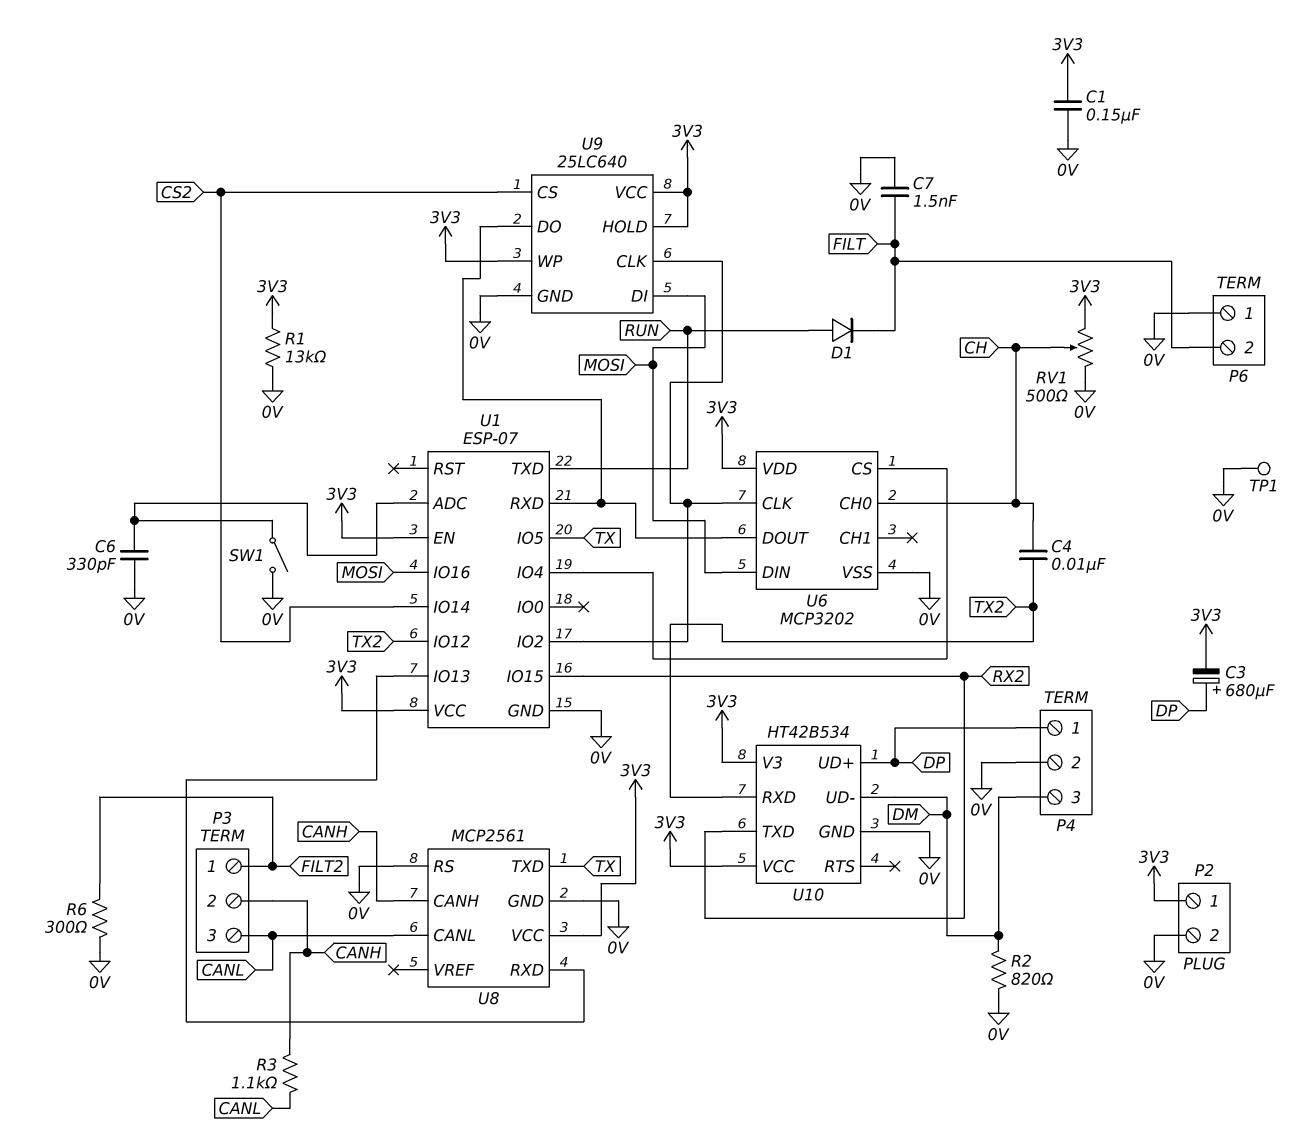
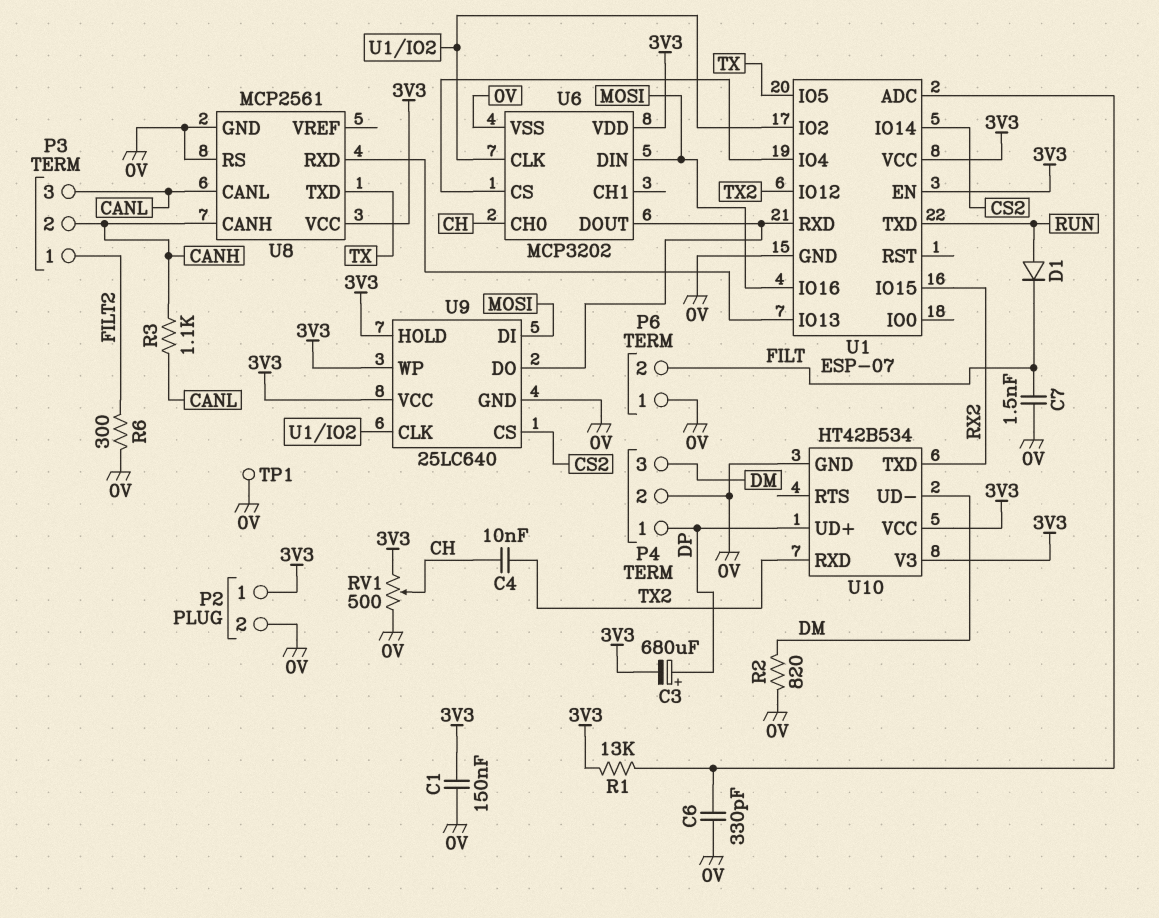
R1: 13k (0V, 3V3) -> 13k (3V3, U1/ADC)
SW1: switch (0V, U1/ADC) -> none

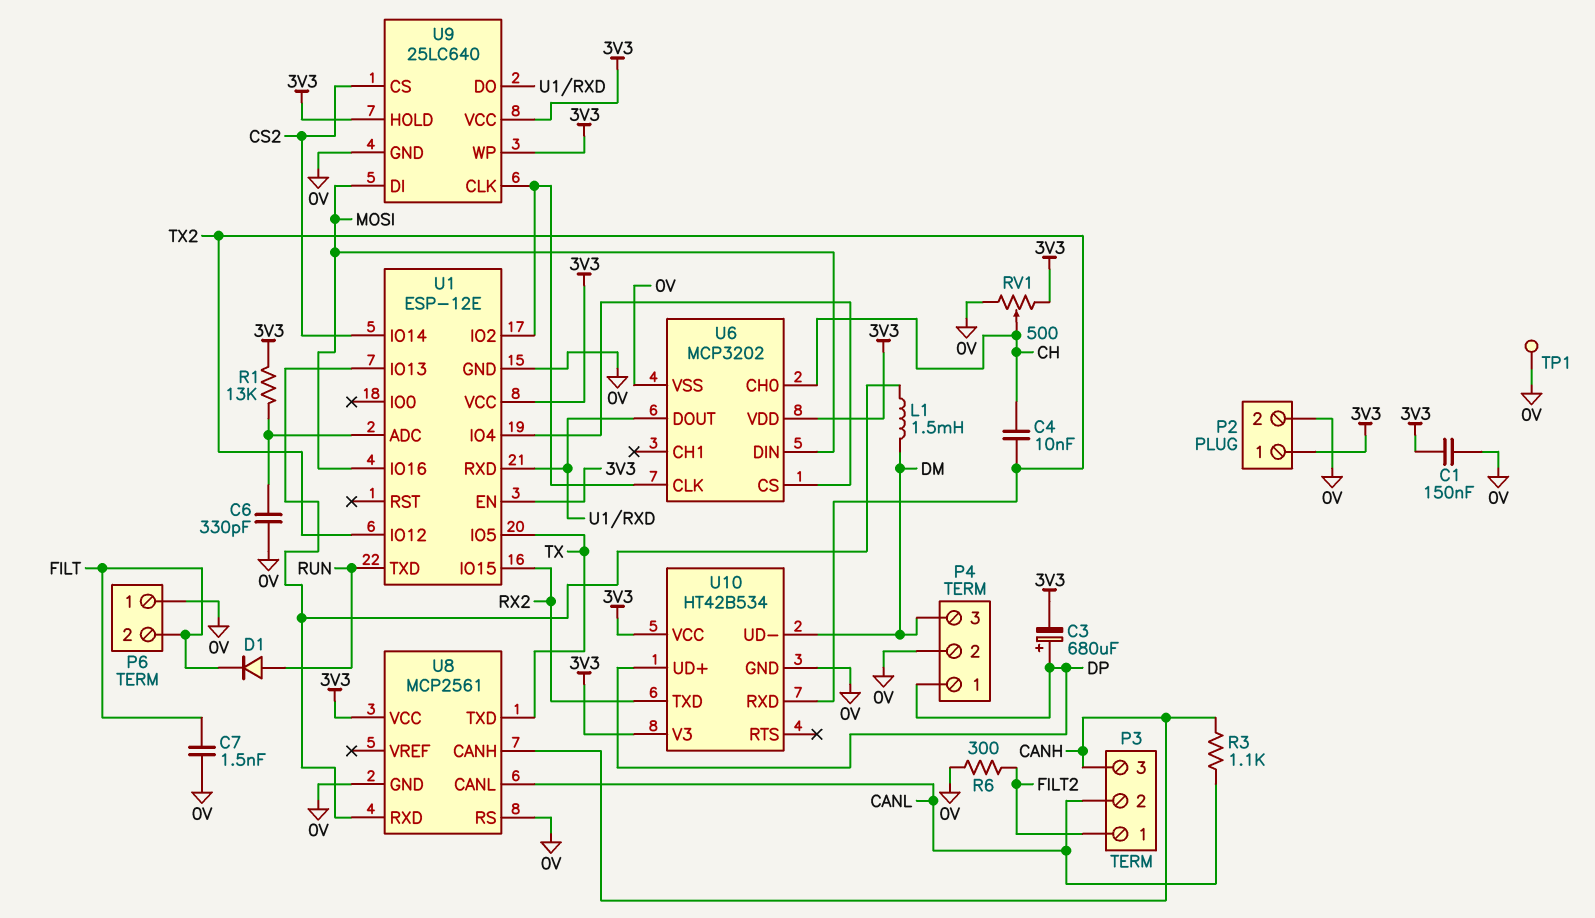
L1: none -> 1.5mH (DM, U1/IO13)
P3 pin 2: CANH -> CANL
P3 pin 3: CANL -> CANH
R2: 820 (0V, DM) -> none
U1: ESP-07 -> ESP-12E

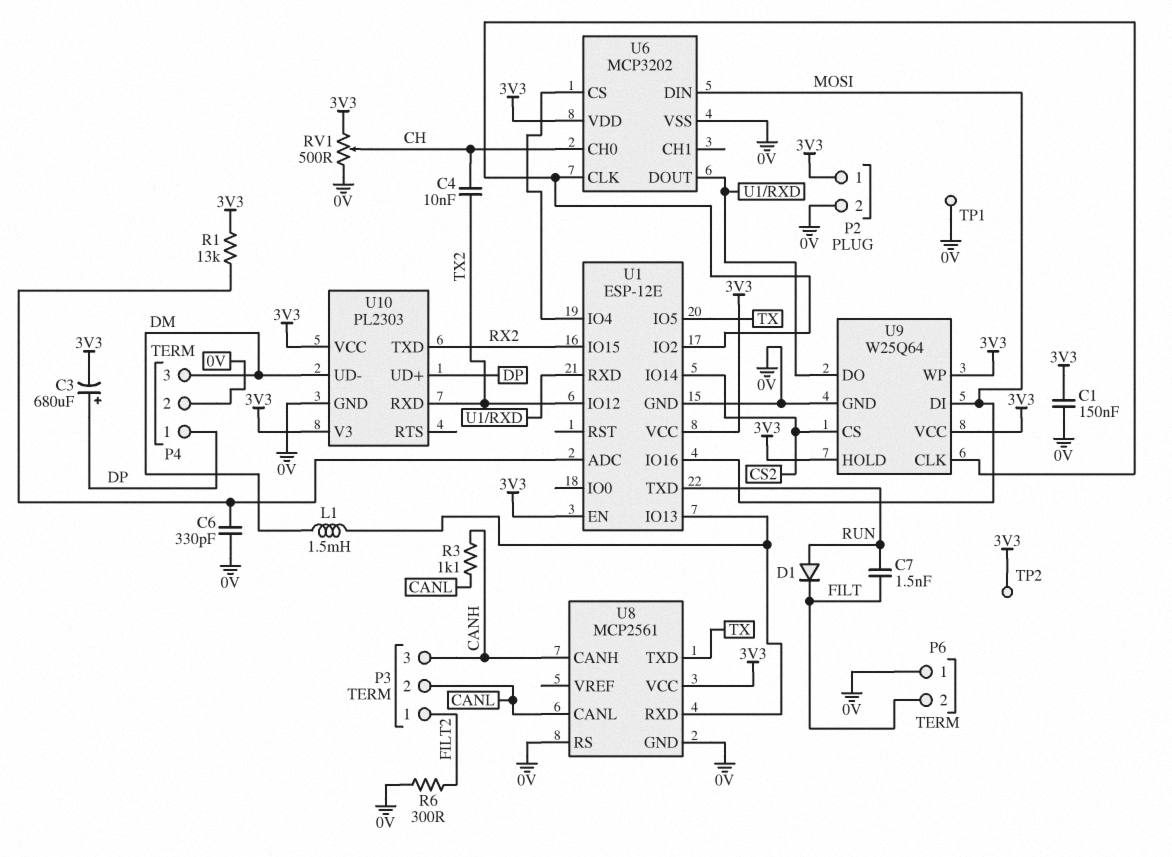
C7: 1.5nF (0V, FILT) -> 1.5nF (FILT, RUN)
TP2: none -> test point (3V3)
U9: 25LC640 -> W25Q64
U10: HT42B534 -> PL2303

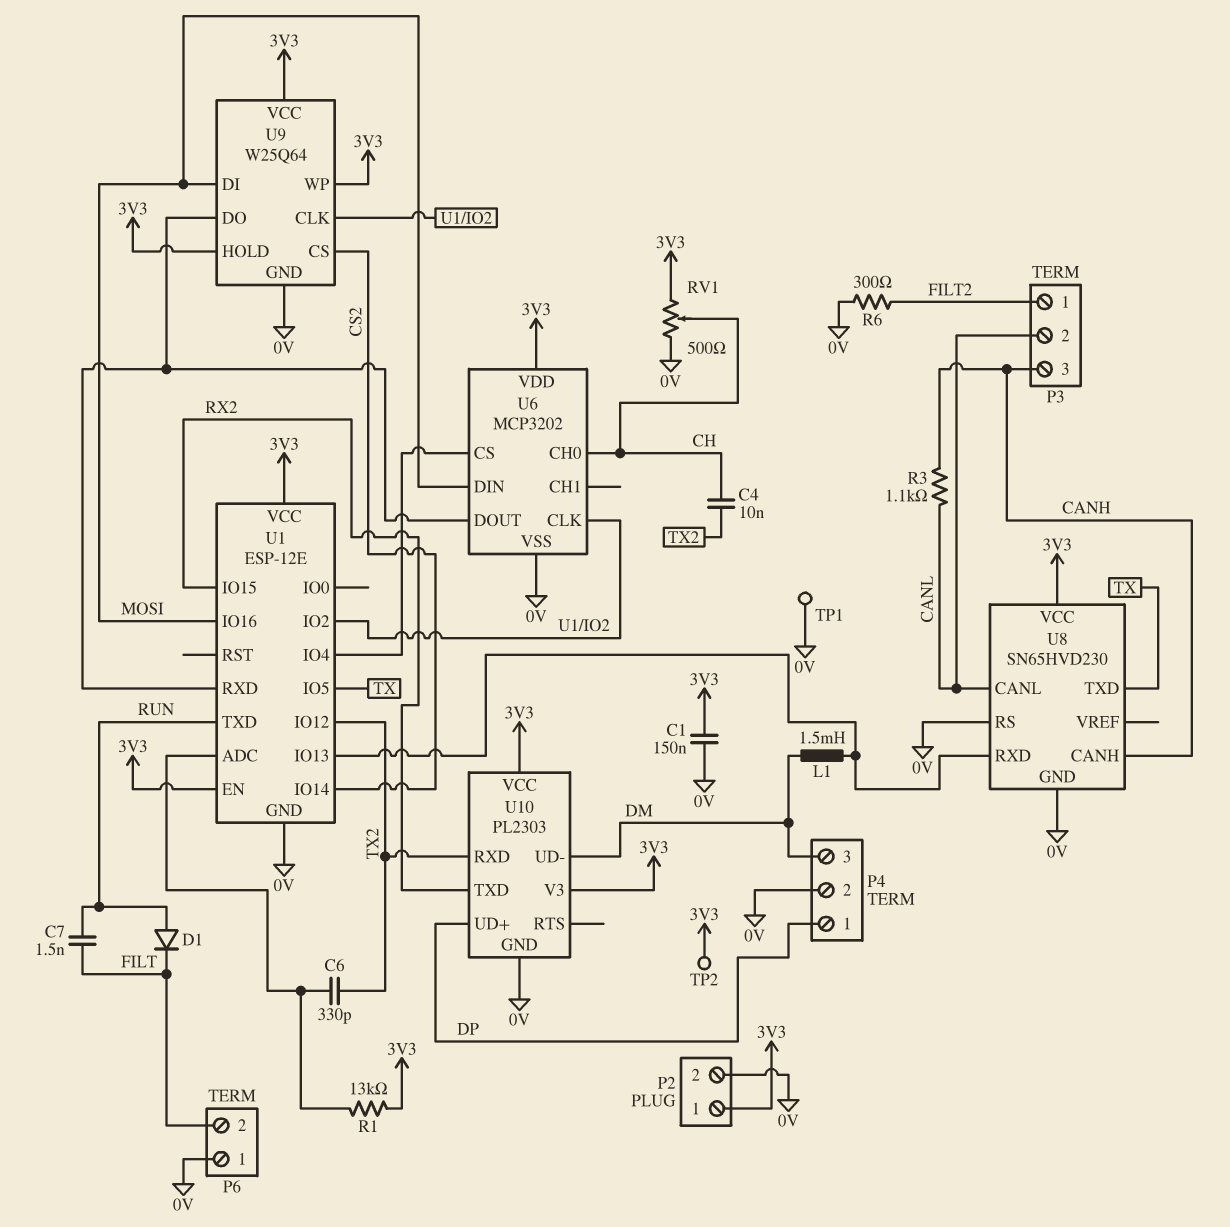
C3: 680uF (plus DP, minus 3V3) -> none
C6: 330pF (0V, U1/ADC) -> 330pF (TX2, U1/ADC)
U8: MCP2561 -> SN65HVD230

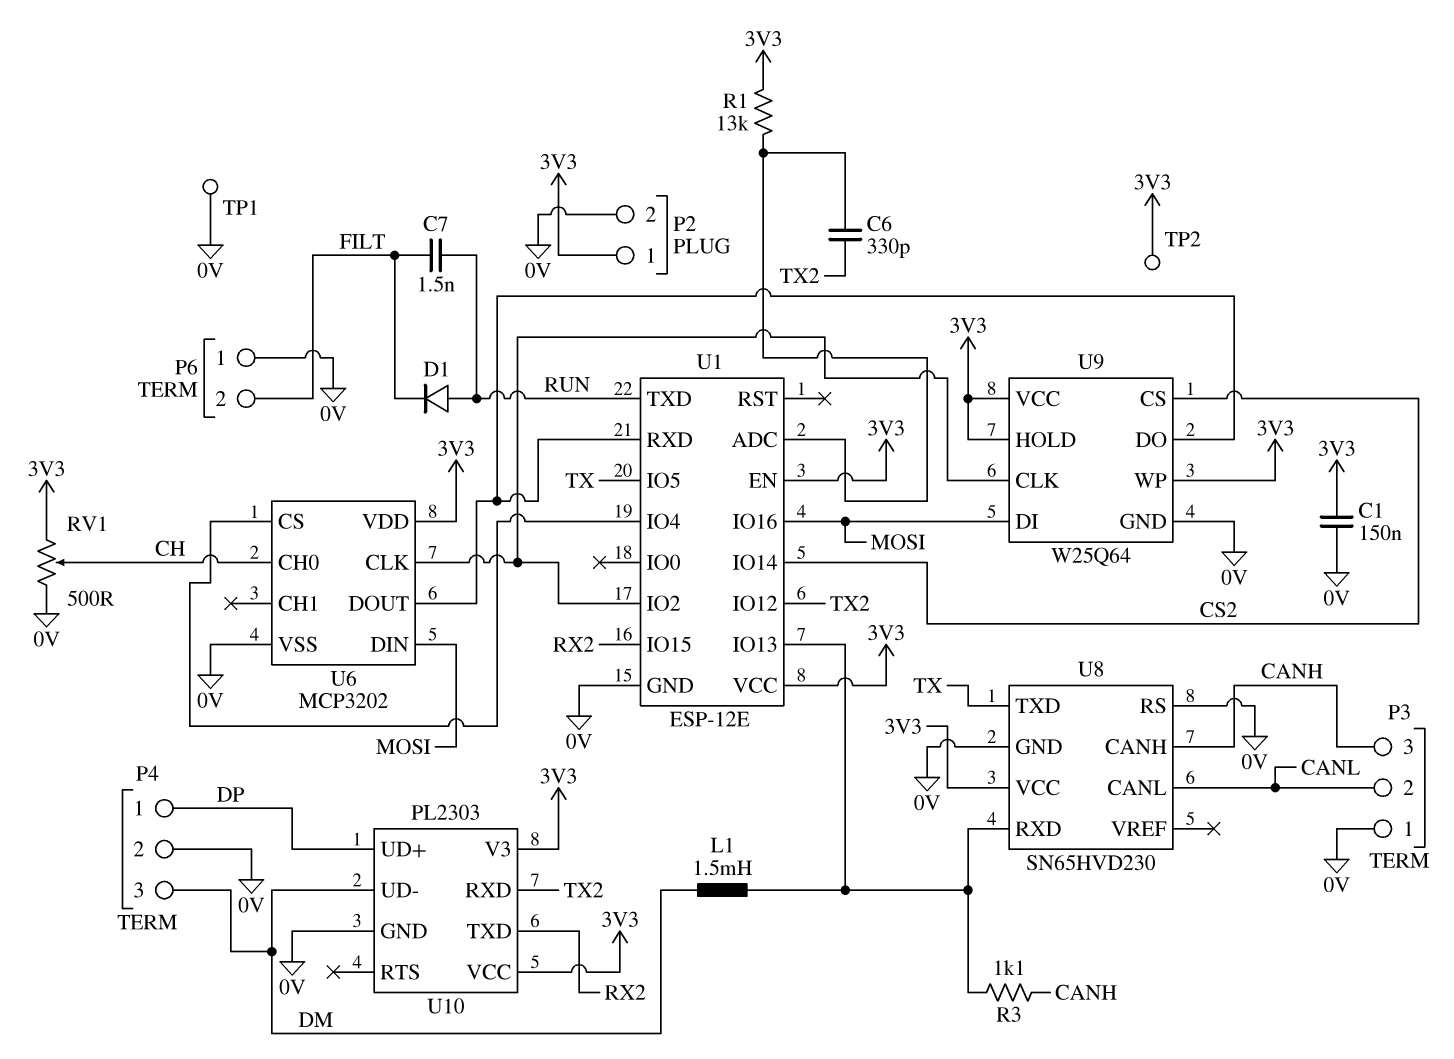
C4: 10nF (CH, TX2) -> none
P3 pin 1: FILT2 -> 0V
R3: 1.1k (CANH, CANL) -> 1.1k (CANH, U1/IO13)
R6: 300 (0V, FILT2) -> none

